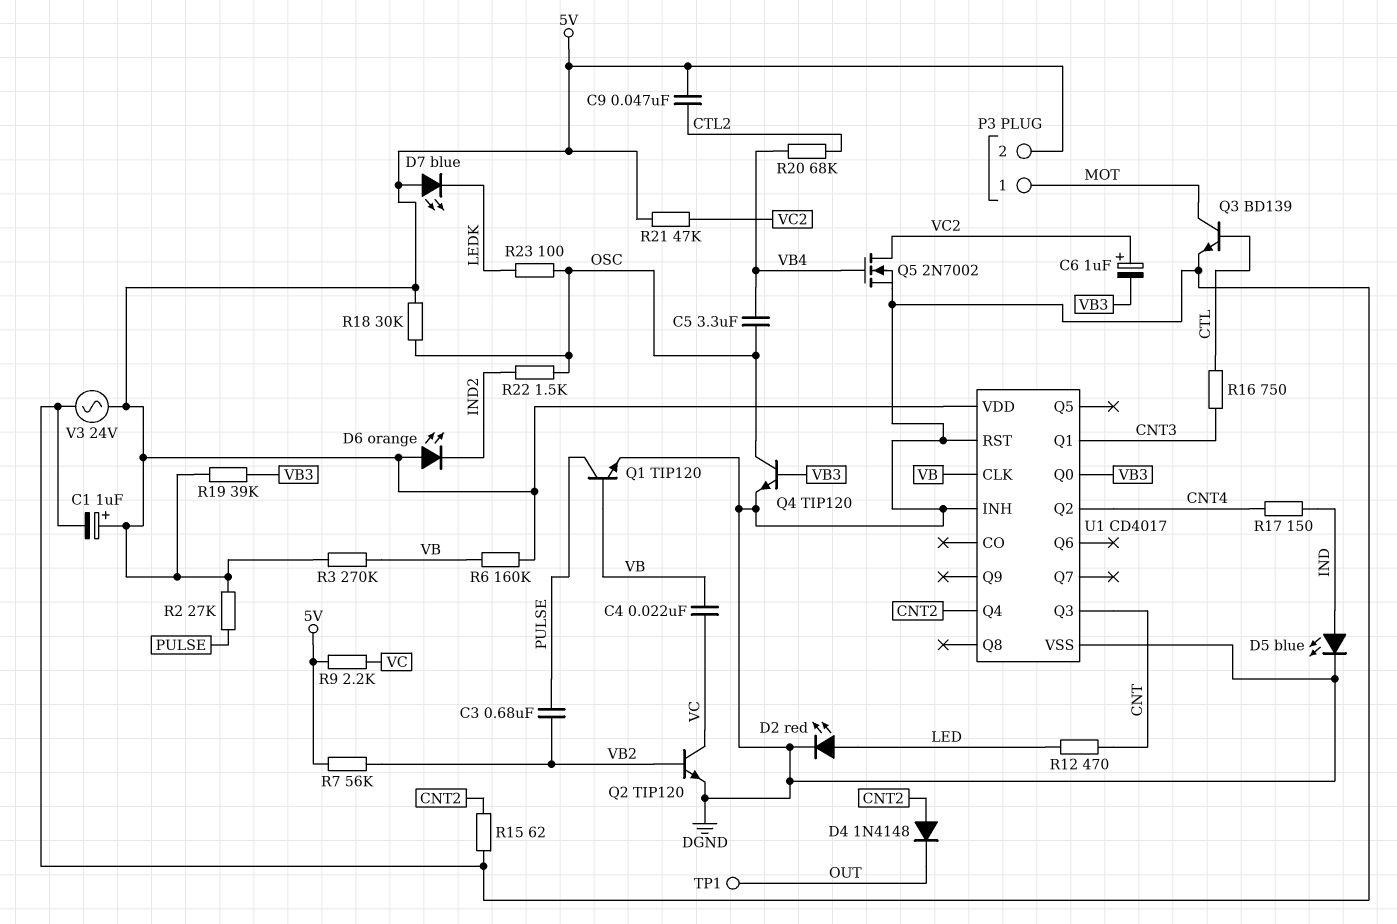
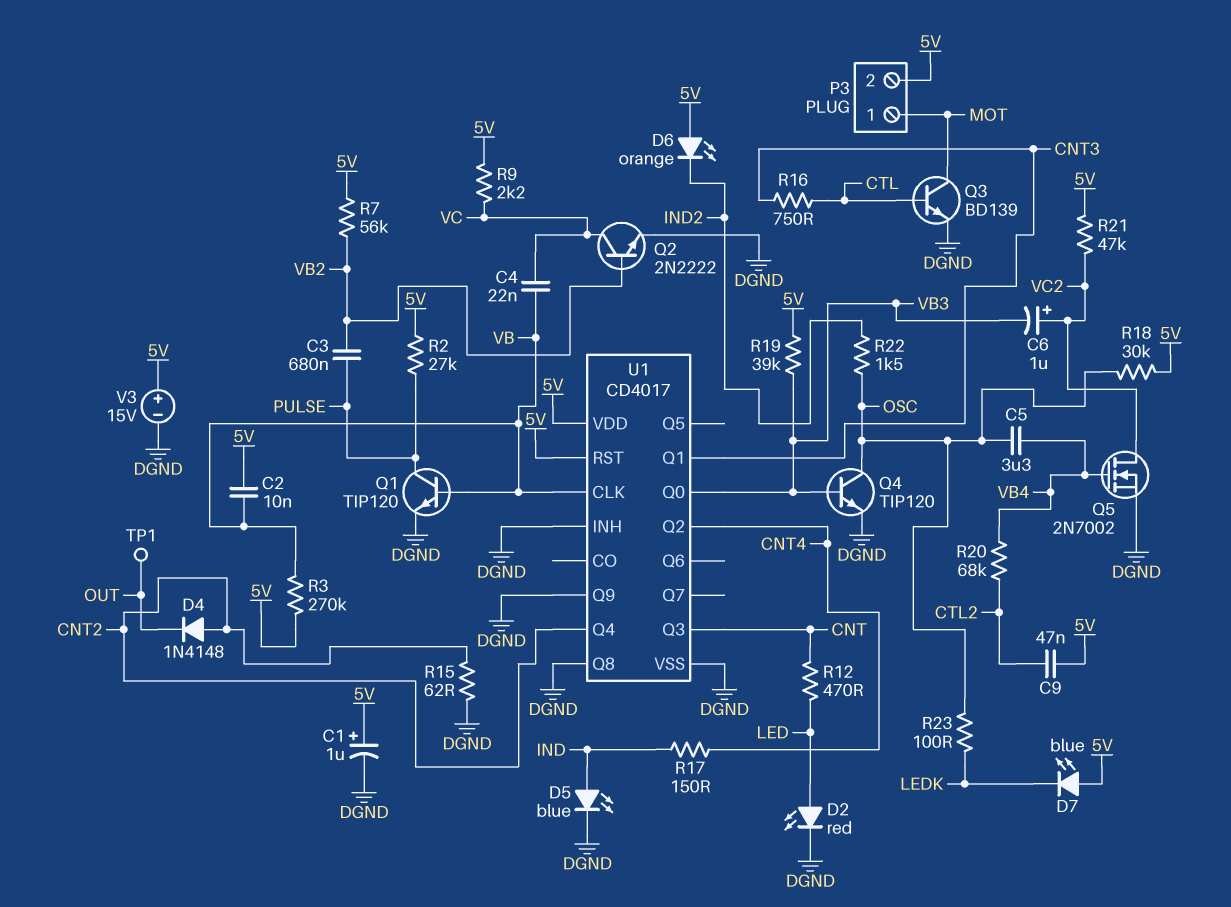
C2: none -> 10nF (5V, VB)
Q2: NPN TIP120 (B VB2, C VC, E DGND) -> NPN 2N2222 (B VB2, C VC, E DGND)
R6: 160k (5V, VB) -> none
U1 pin Q8: none -> DGND
U1 pin Q9: none -> DGND
U1 pin RST: DGND -> 5V
V3: AC 24V (5V, DGND) -> 15V (plus 5V, minus DGND)

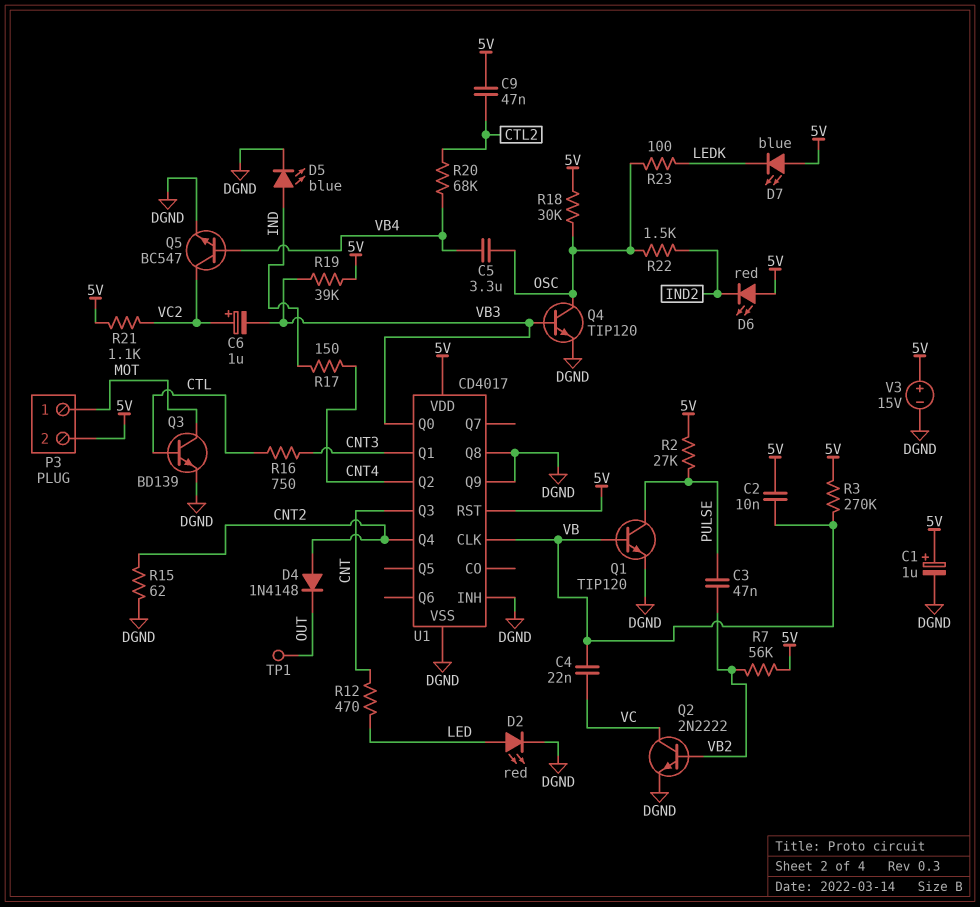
C3: 680nF (PULSE, VB2) -> 47nF (PULSE, VB2)
D6: LED orange (A 5V, K IND2) -> LED red (A 5V, K IND2)
Q5: NMOS 2N7002 (G VB4, D VC2, S DGND) -> NPN BC547 (B VB4, C VC2, E DGND)
R9: 2.2k (5V, VC) -> none
R21: 47k (5V, VC2) -> 1.1k (5V, VC2)

